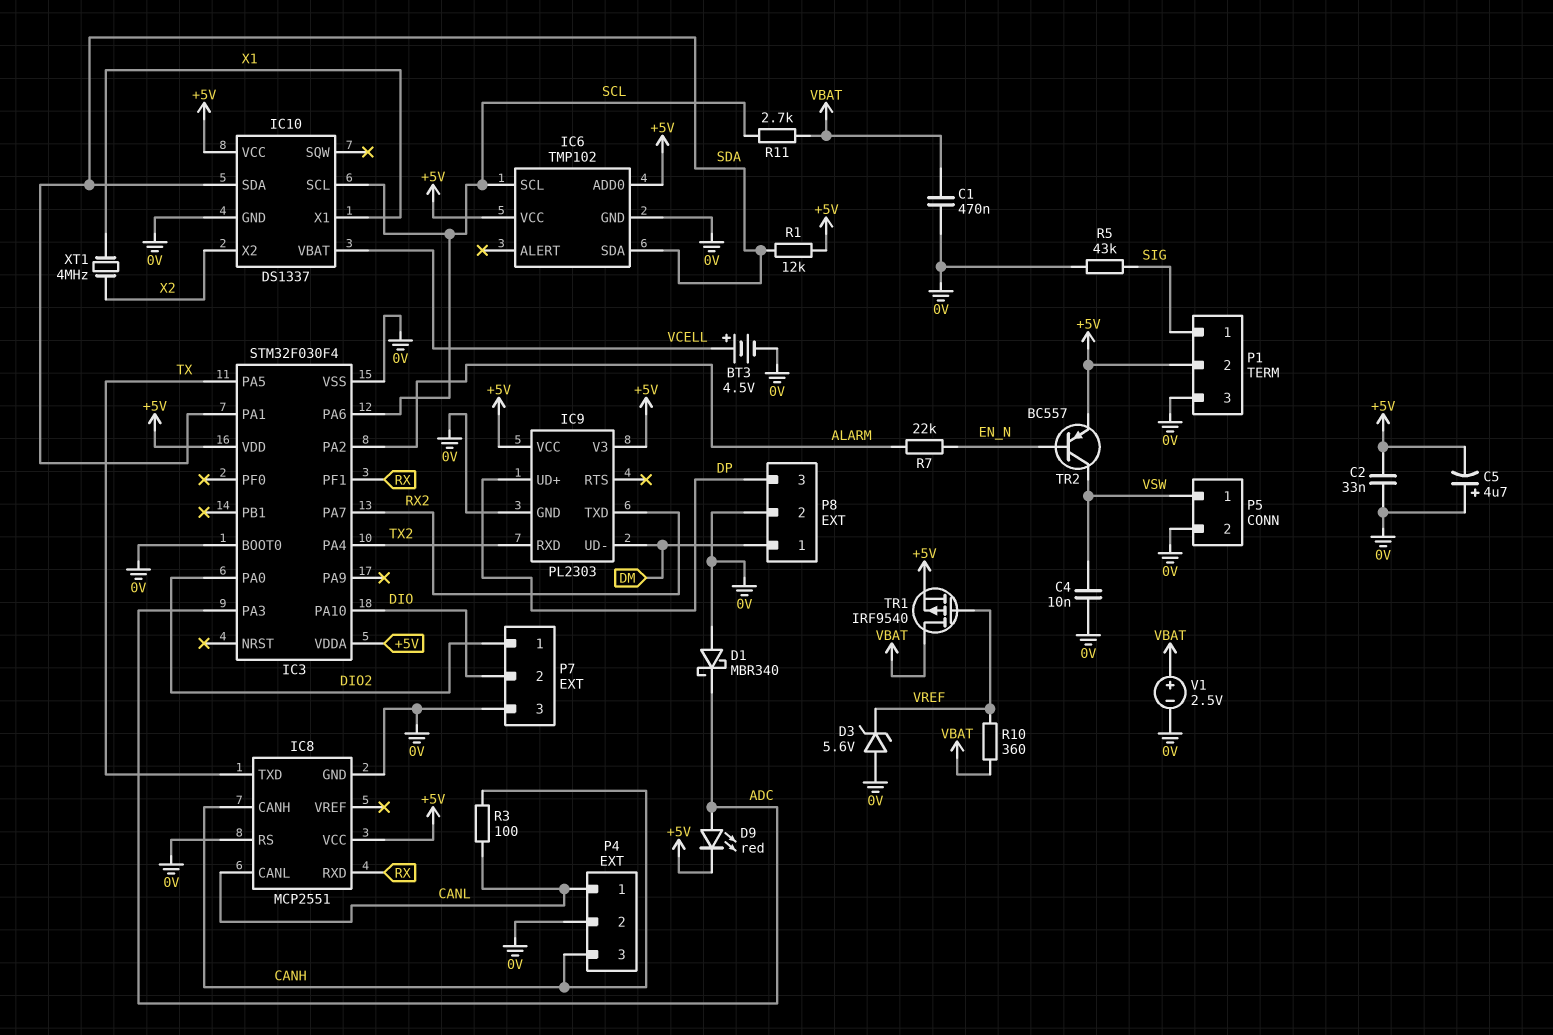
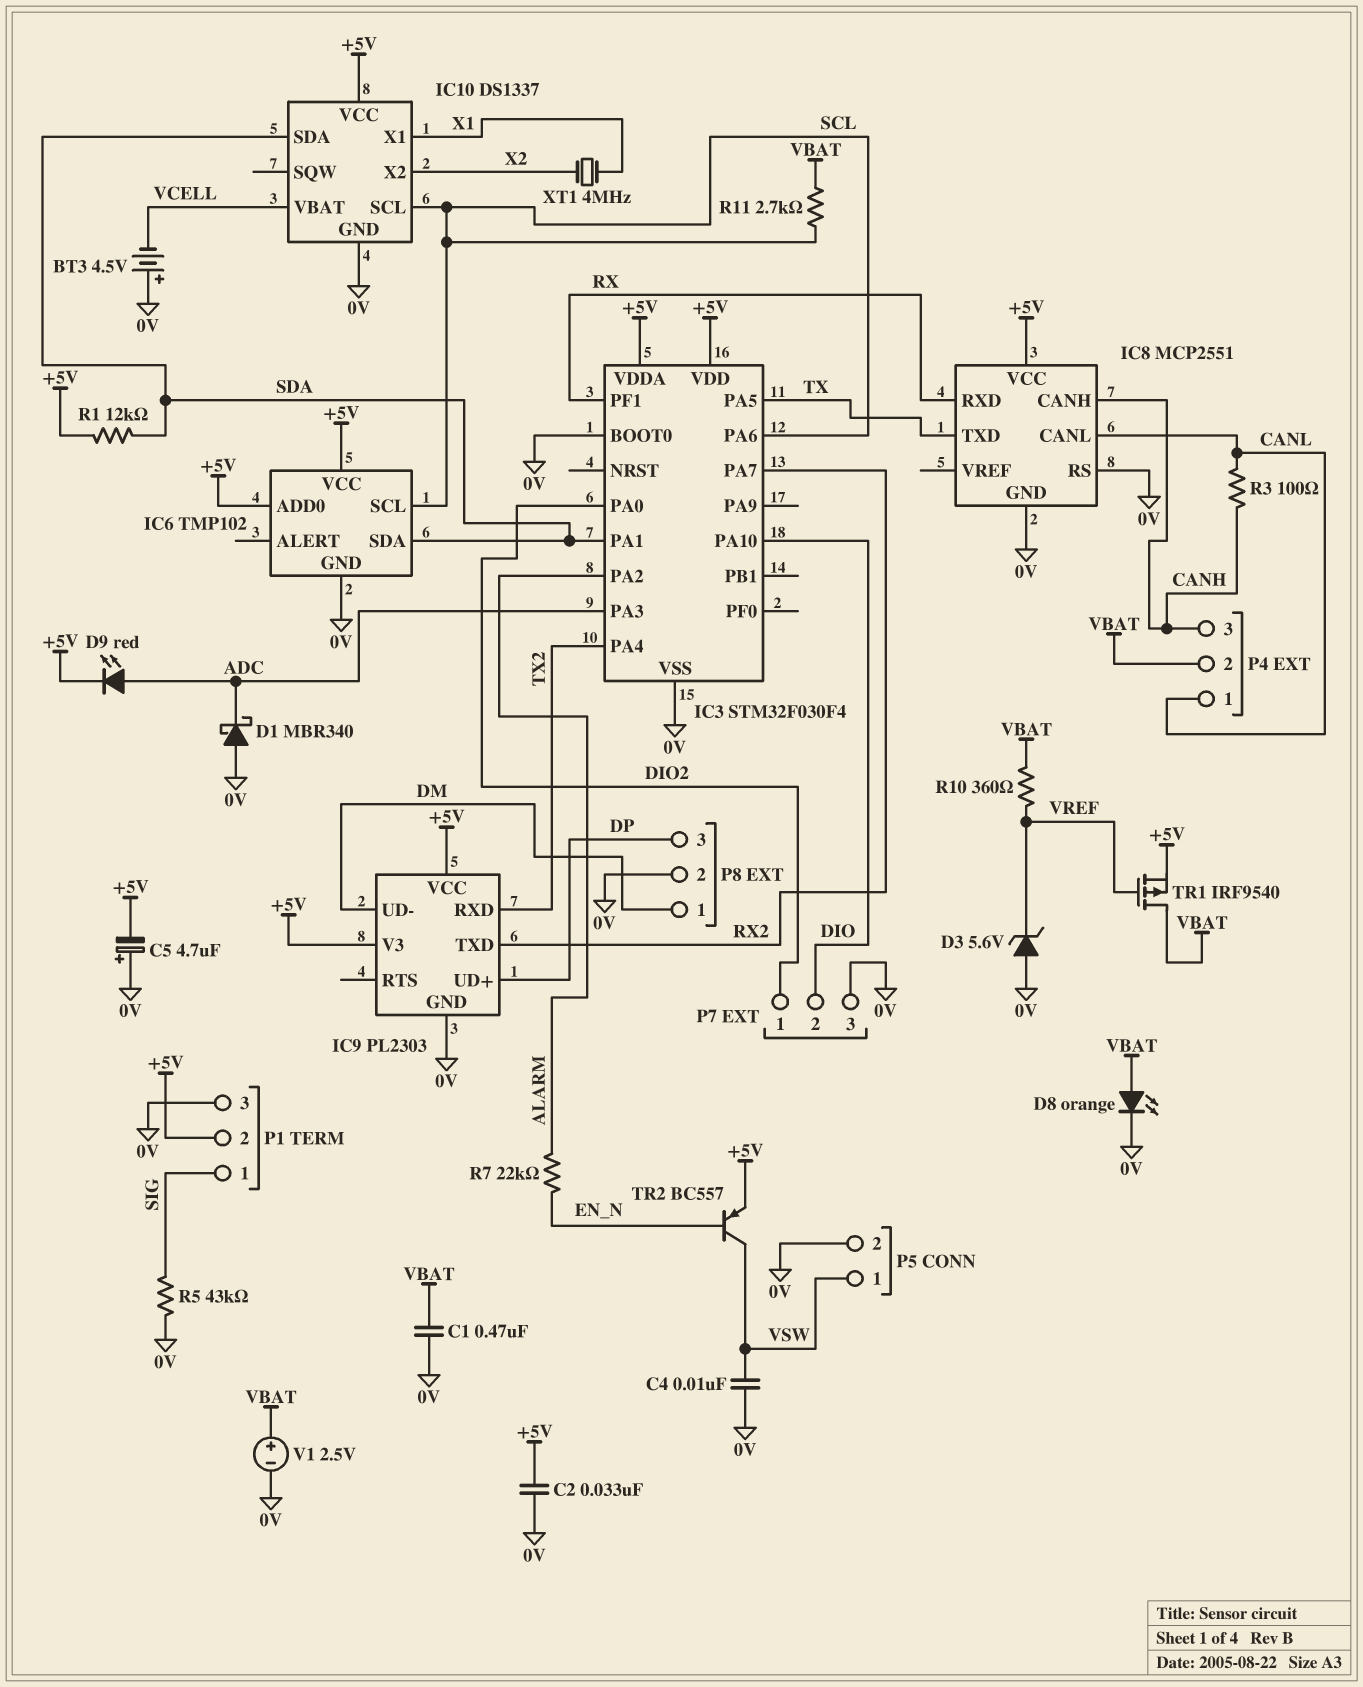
BT3: 4.5V (plus VCELL, minus 0V) -> 4.5V (plus 0V, minus VCELL)
D8: none -> LED orange (A VBAT, K 0V)
P4 pin 2: 0V -> VBAT

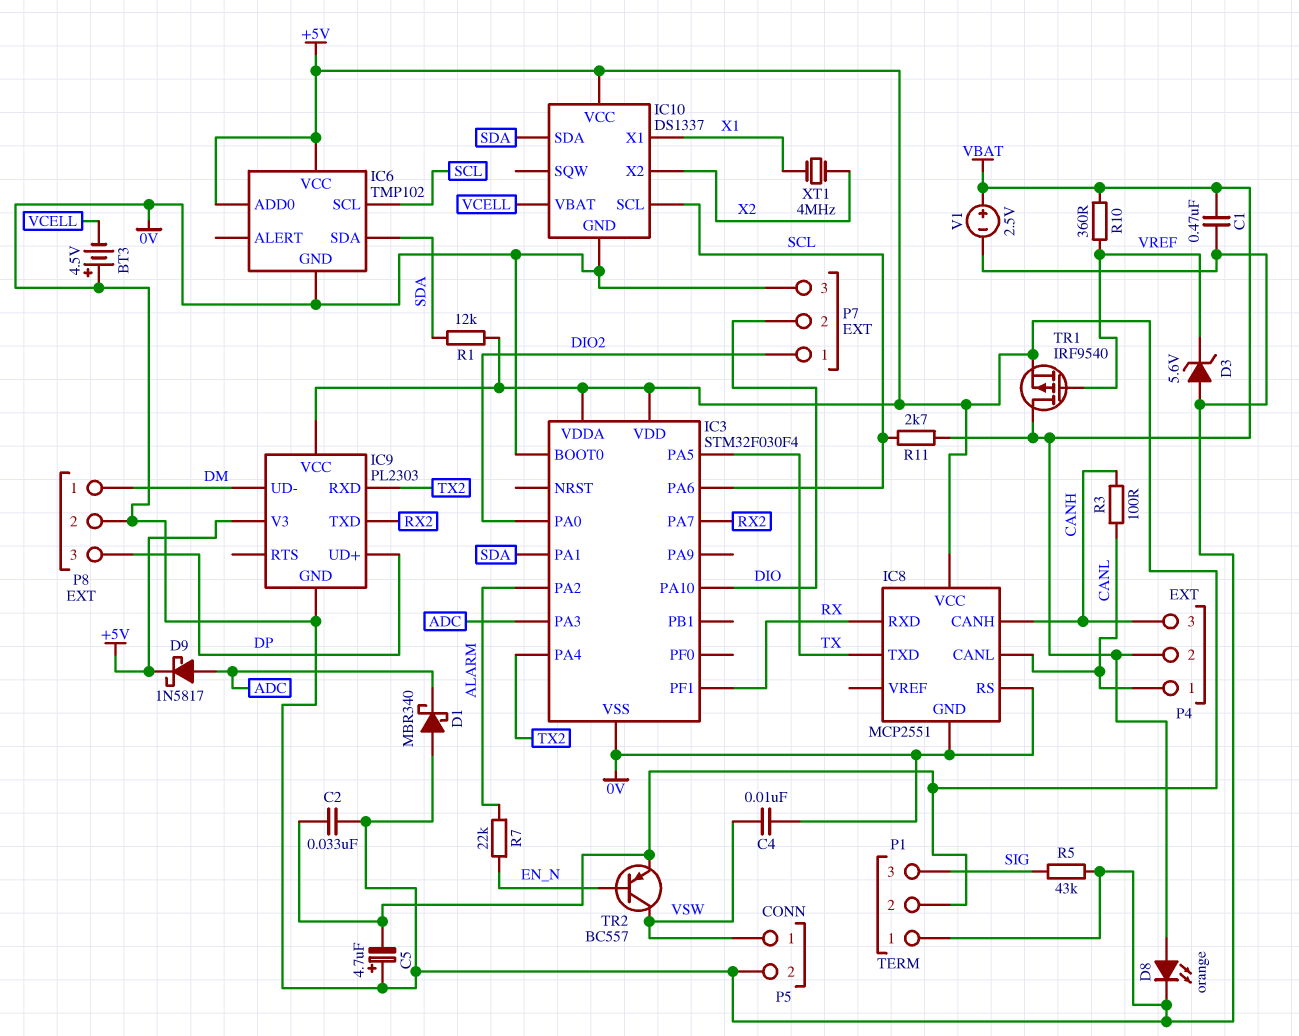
D9: LED red (A ADC, K +5V) -> schottky 1N5817 (A ADC, K +5V)
P1 pin 1: SIG -> 0V
P1 pin 3: 0V -> SIG

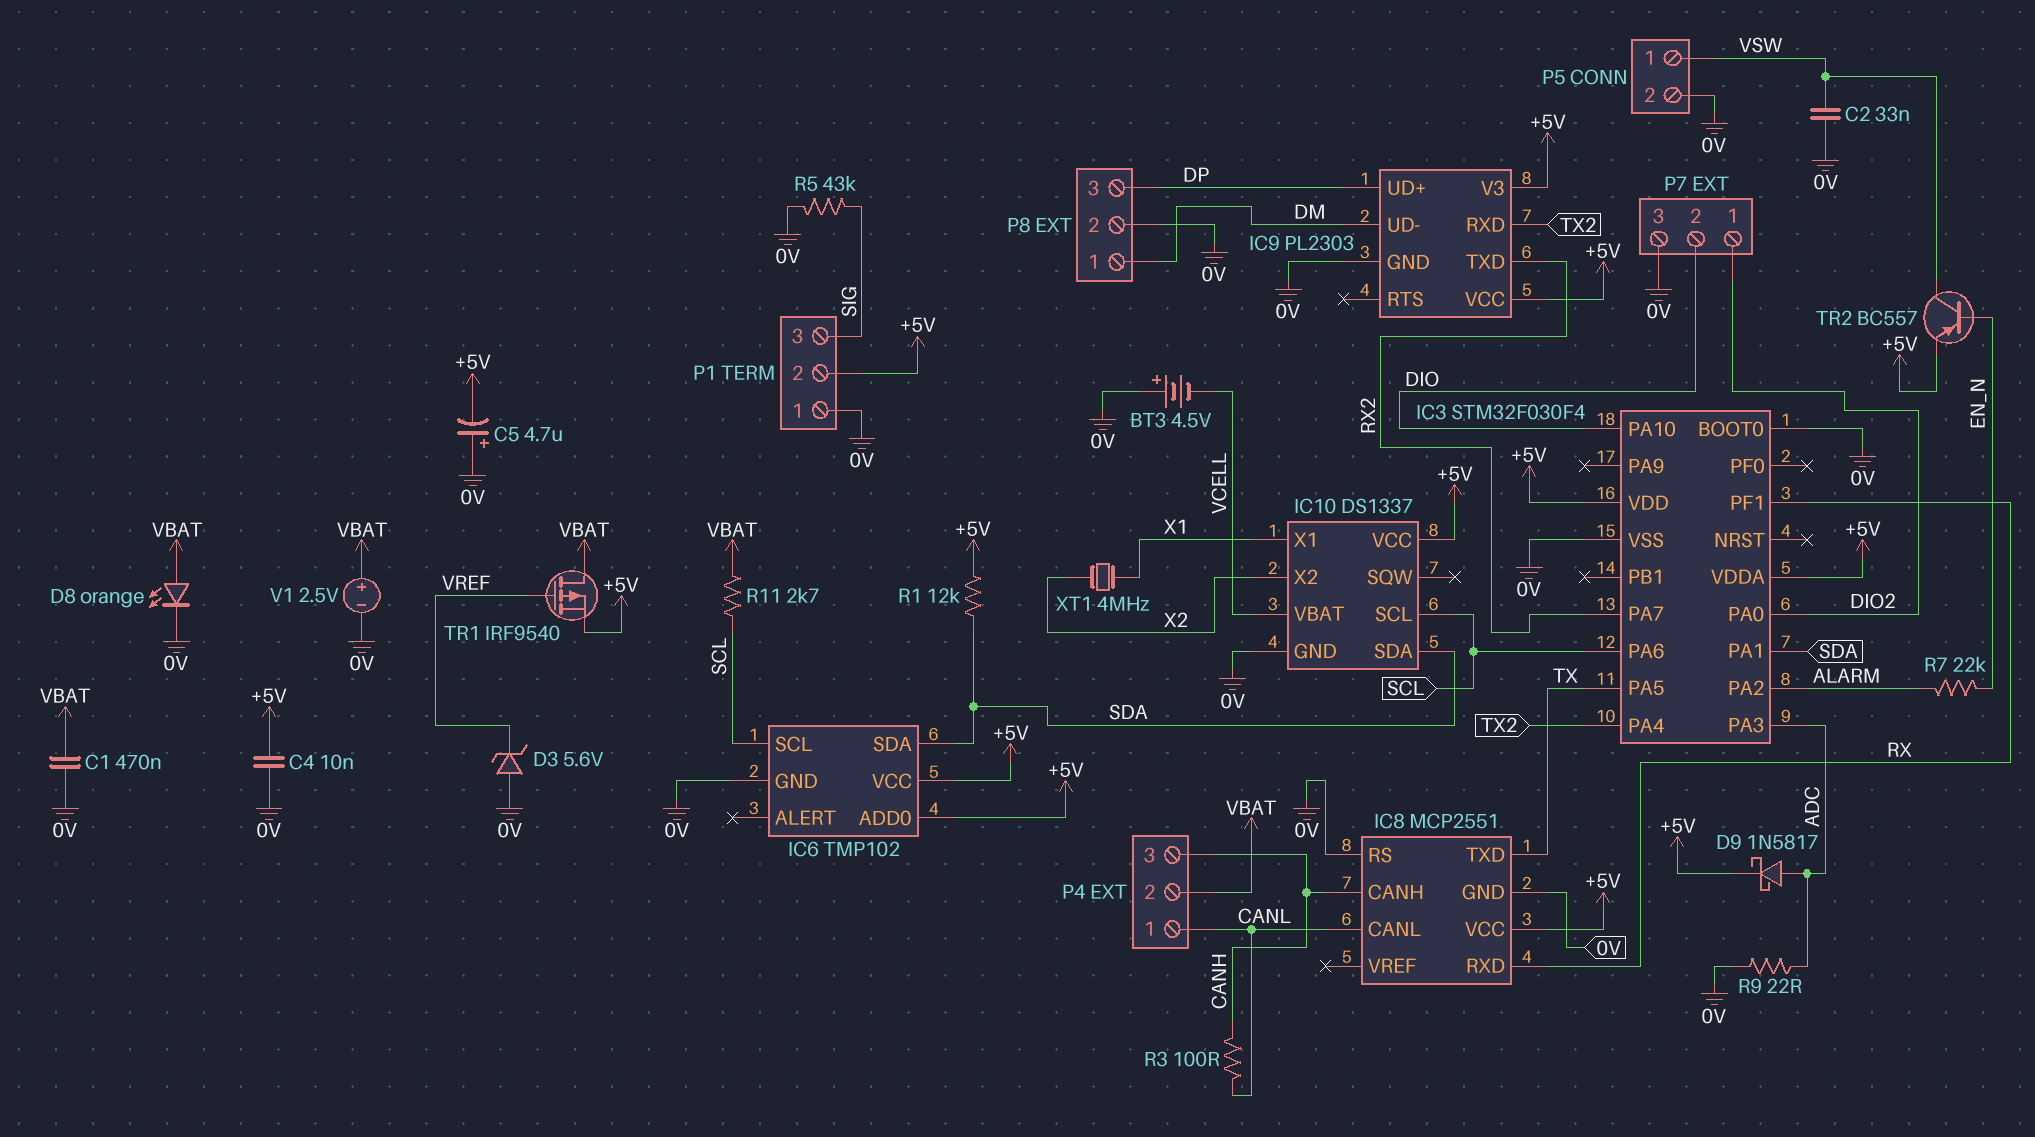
C2: 33nF (+5V, 0V) -> 33nF (0V, VSW)
C4: 10nF (0V, VSW) -> 10nF (+5V, 0V)
D1: schottky MBR340 (A 0V, K ADC) -> none
R9: none -> 22 (0V, ADC)
R10: 360 (VBAT, VREF) -> none

